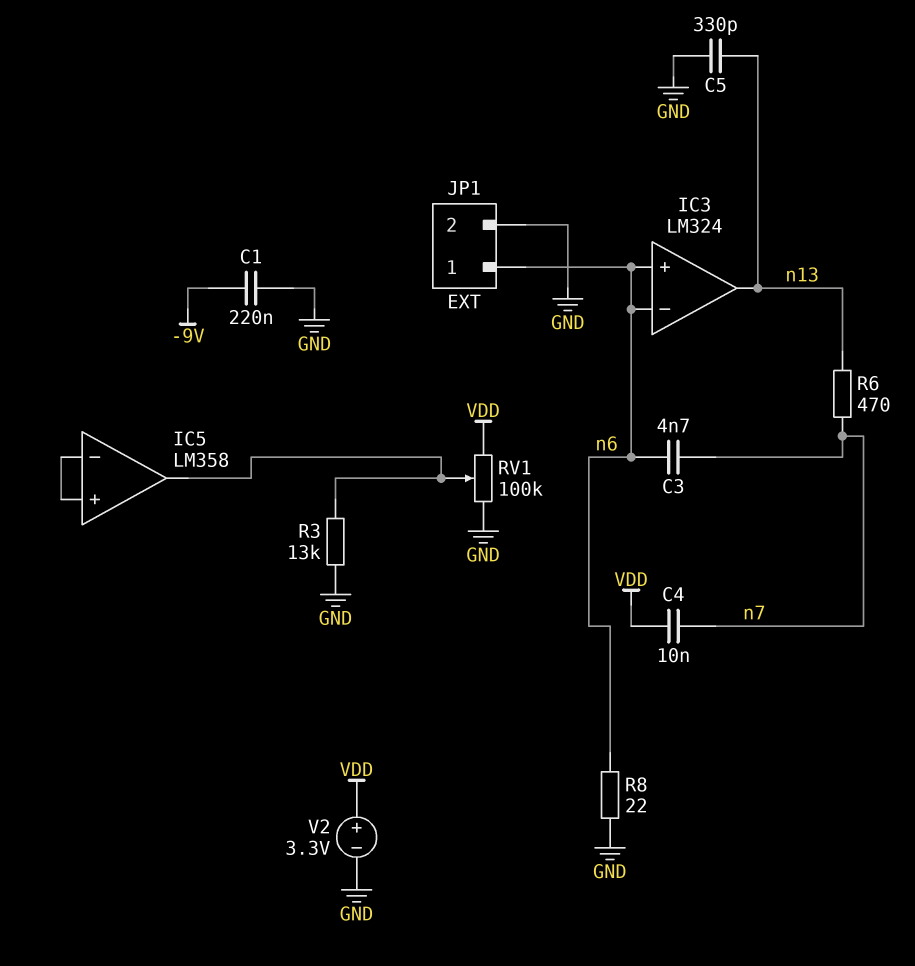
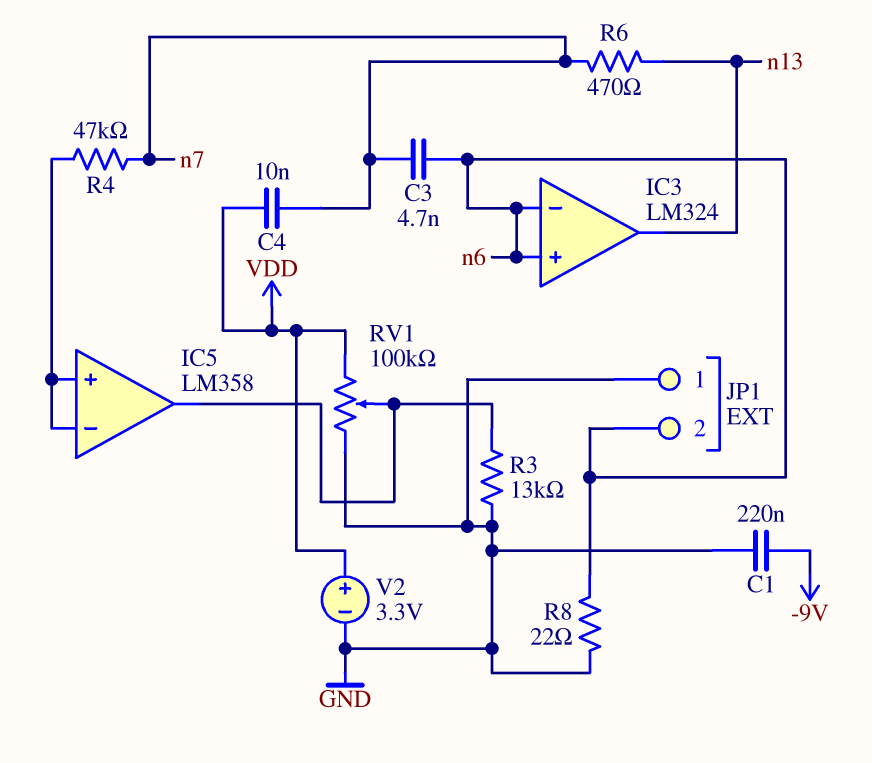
C5: 330pF (GND, n13) -> none
JP1 pin 1: n6 -> GND
JP1 pin 2: GND -> n6
R4: none -> 47k (IC5/in+, n7)

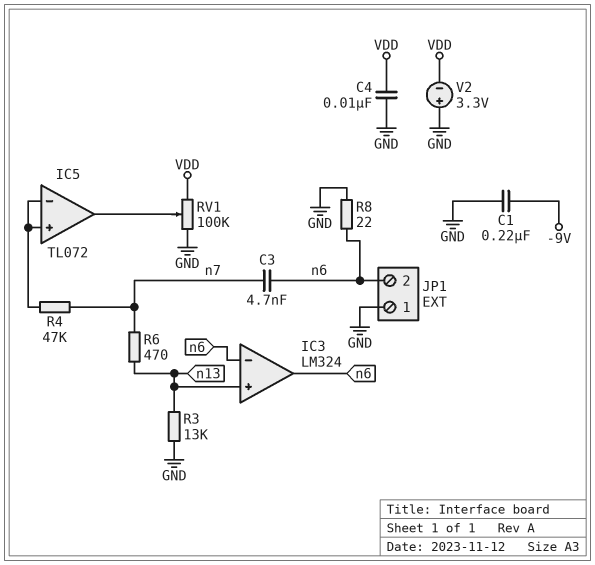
C4: 10nF (VDD, n7) -> 10nF (GND, VDD)
IC3 pin in+: n6 -> n13
IC3 pin out: n13 -> n6
IC5: LM358 -> TL072
R3: 13k (GND, IC5/out) -> 13k (GND, n13)
V2: 3.3V (plus VDD, minus GND) -> 3.3V (plus GND, minus VDD)

